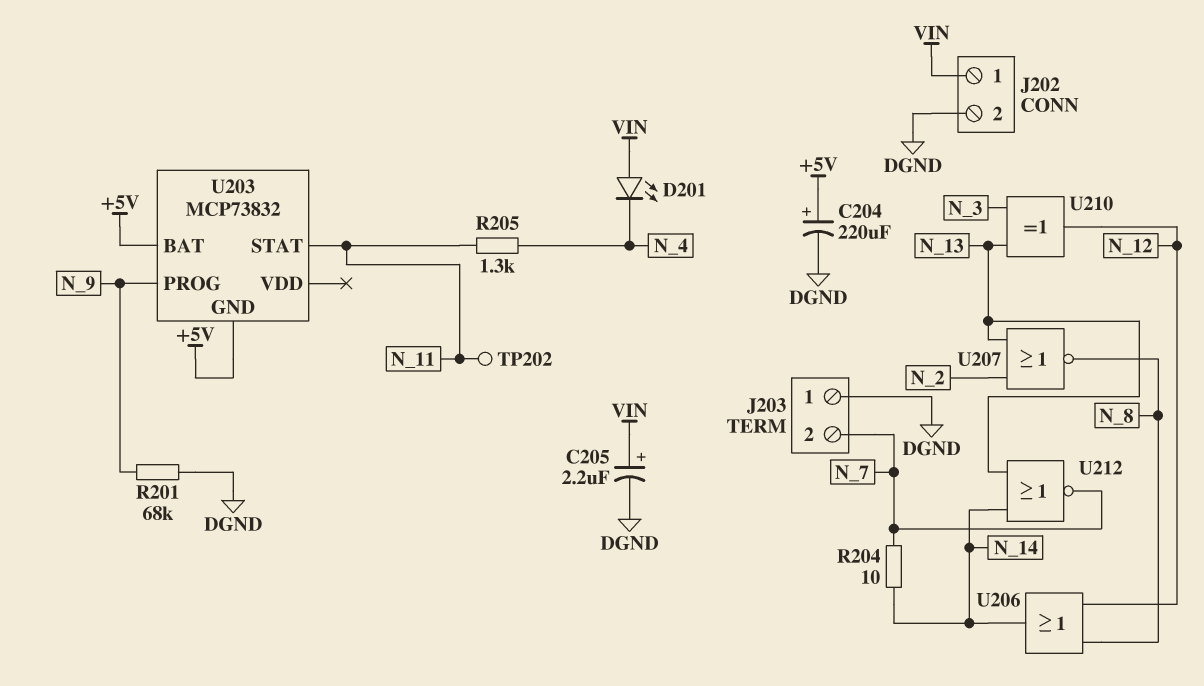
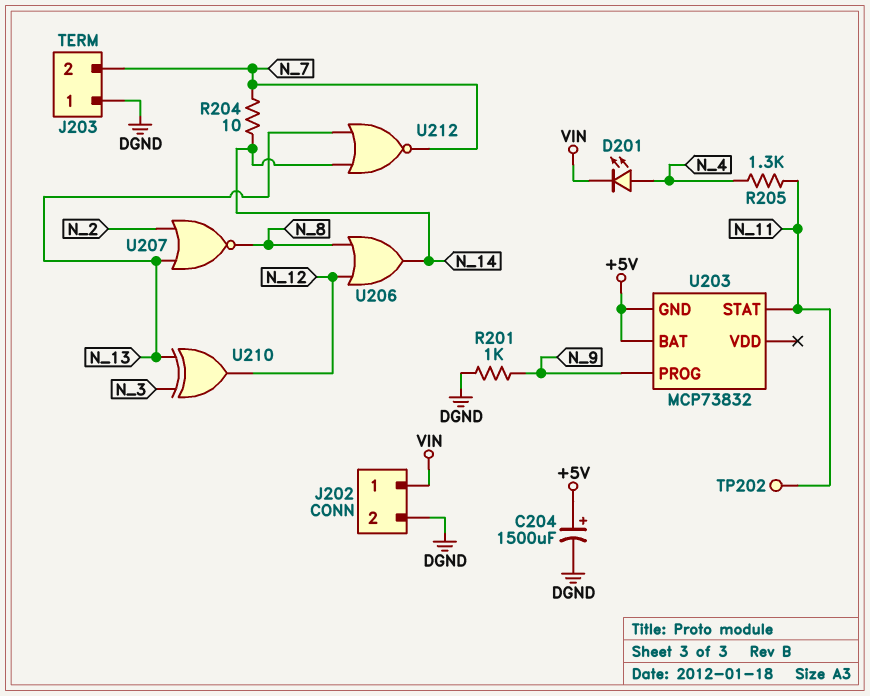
C204: 220uF (plus +5V, minus DGND) -> 1500uF (plus +5V, minus DGND)
C205: 2.2uF (plus VIN, minus DGND) -> none
D201: LED (A VIN, K N_4) -> LED (A N_4, K VIN)
R201: 68k (DGND, N_9) -> 1k (DGND, N_9)

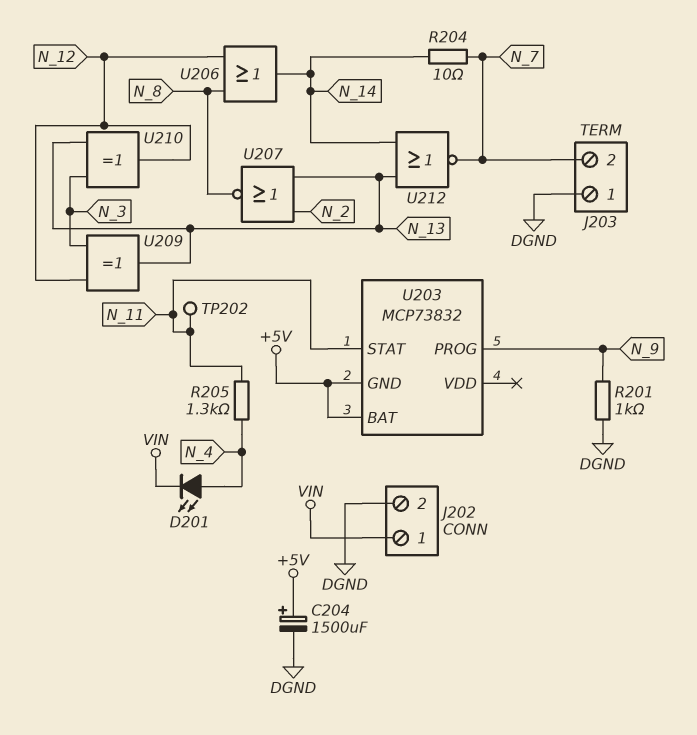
U209: none -> XOR (in N_3, in N_12, out N_13)

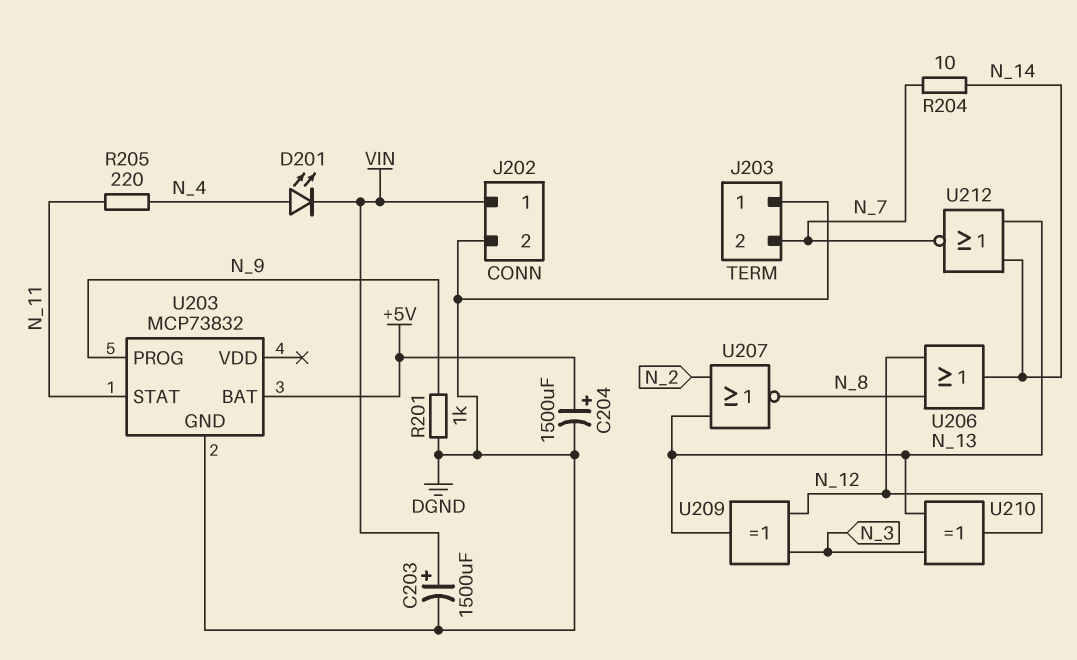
C203: none -> 1500uF (plus VIN, minus DGND)
R205: 1.3k (N_4, N_11) -> 220 (N_4, N_11)
TP202: test point (N_11) -> none
U203 pin GND: +5V -> DGND

